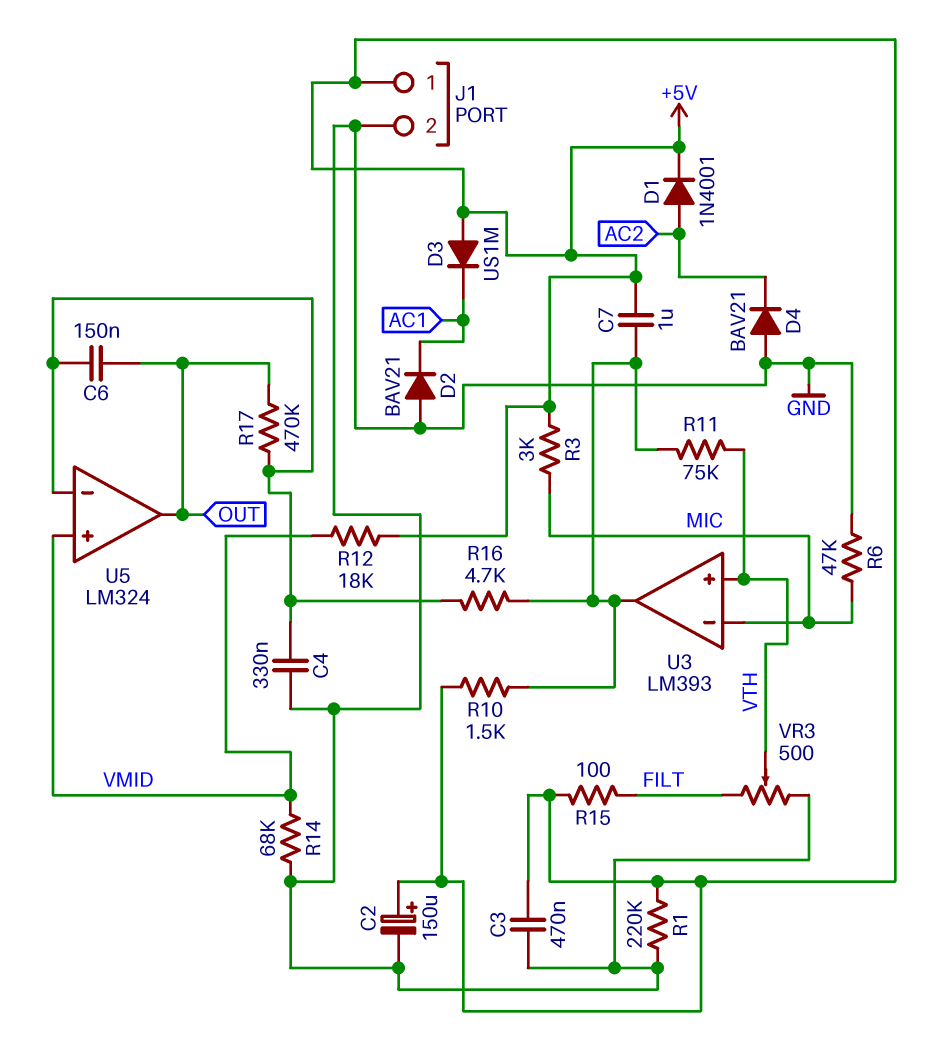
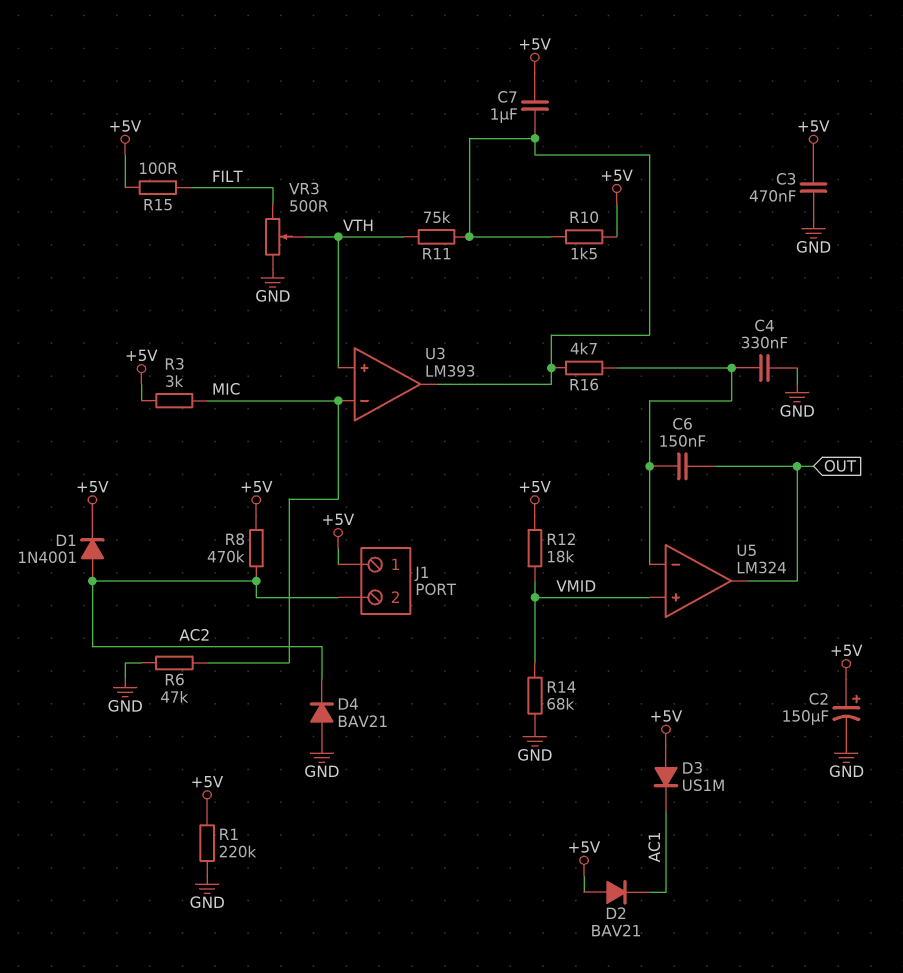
D2: diode BAV21 (A GND, K AC1) -> diode BAV21 (A +5V, K AC1)
J1 pin 2: GND -> AC2
R8: none -> 470k (+5V, AC2)
R17: 470k (OUT, U5/in-) -> none

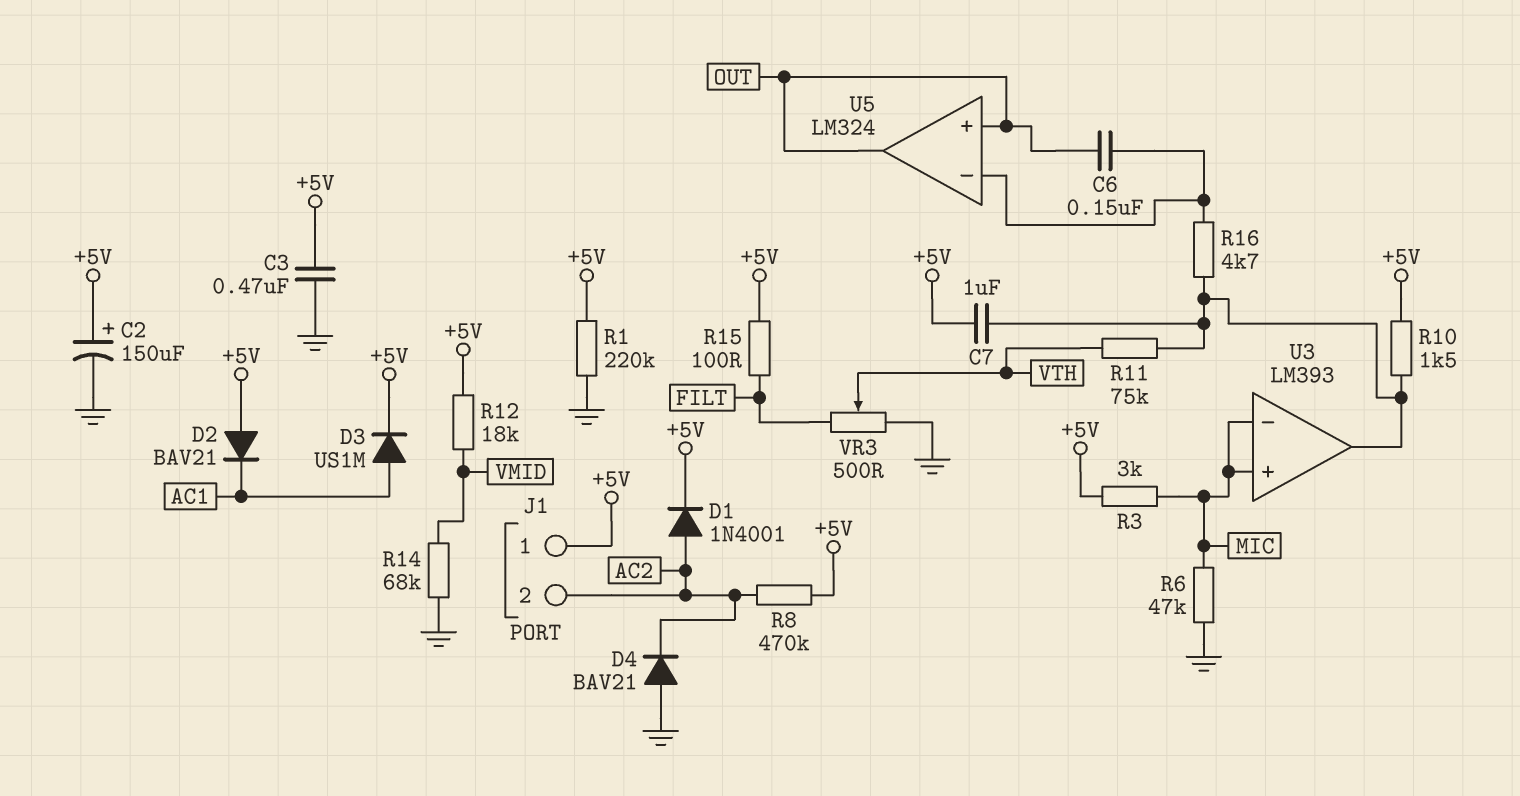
C4: 330nF (GND, U5/in-) -> none
D3: diode US1M (A +5V, K AC1) -> diode US1M (A AC1, K +5V)
U3 pin in+: VTH -> MIC
U5 pin in+: VMID -> OUT

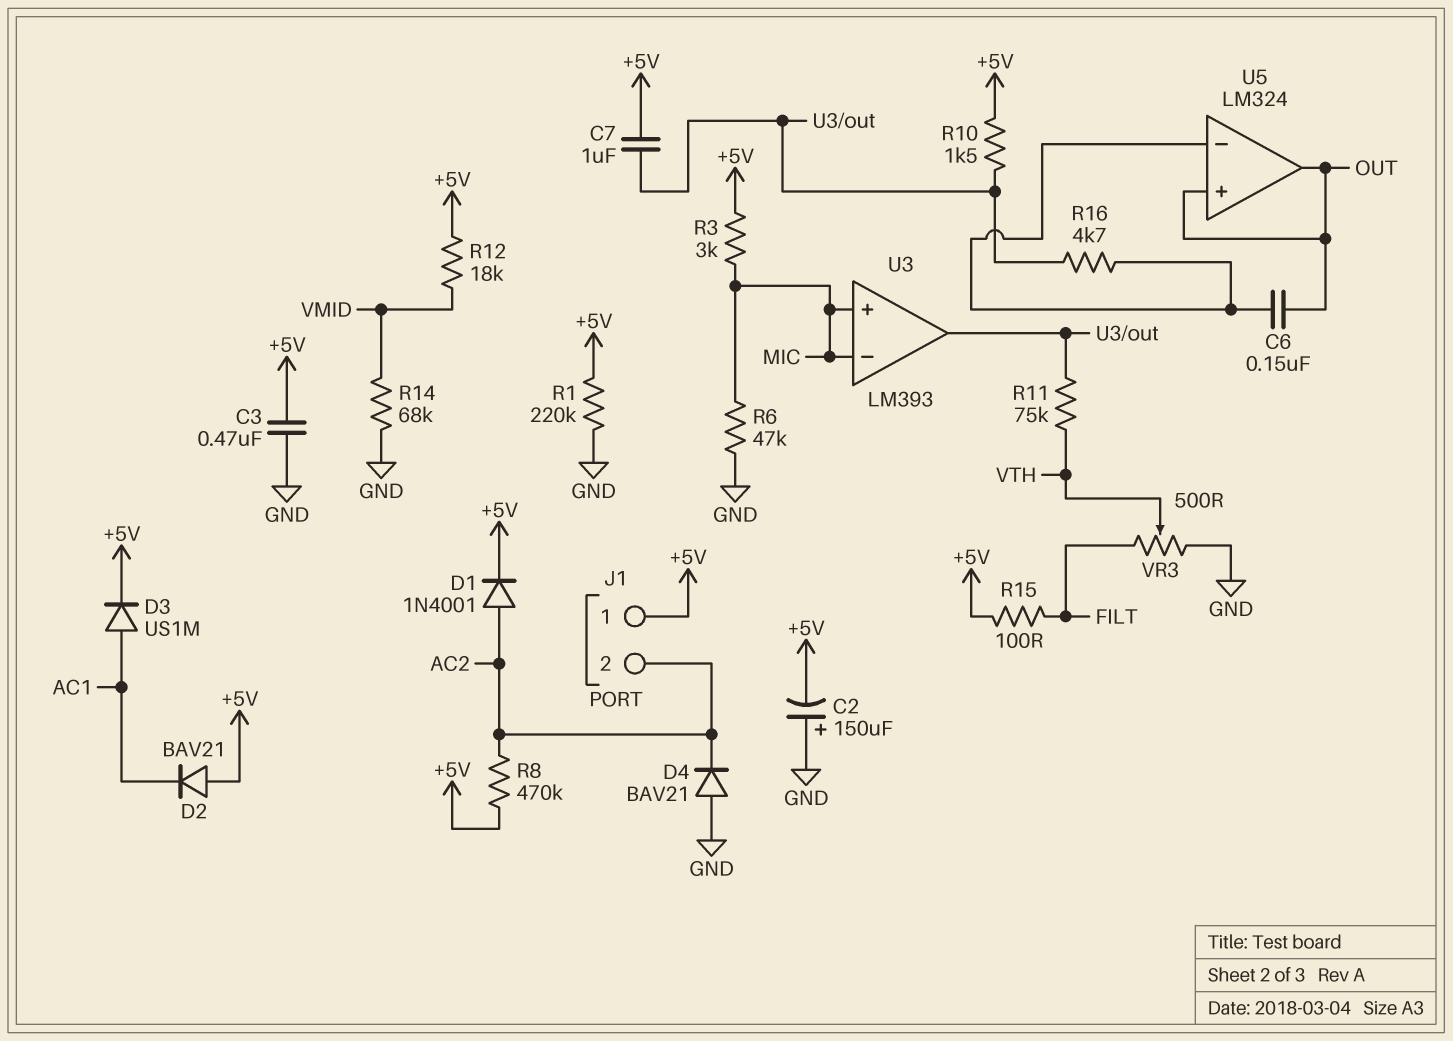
C2: 150uF (plus +5V, minus GND) -> 150uF (plus GND, minus +5V)

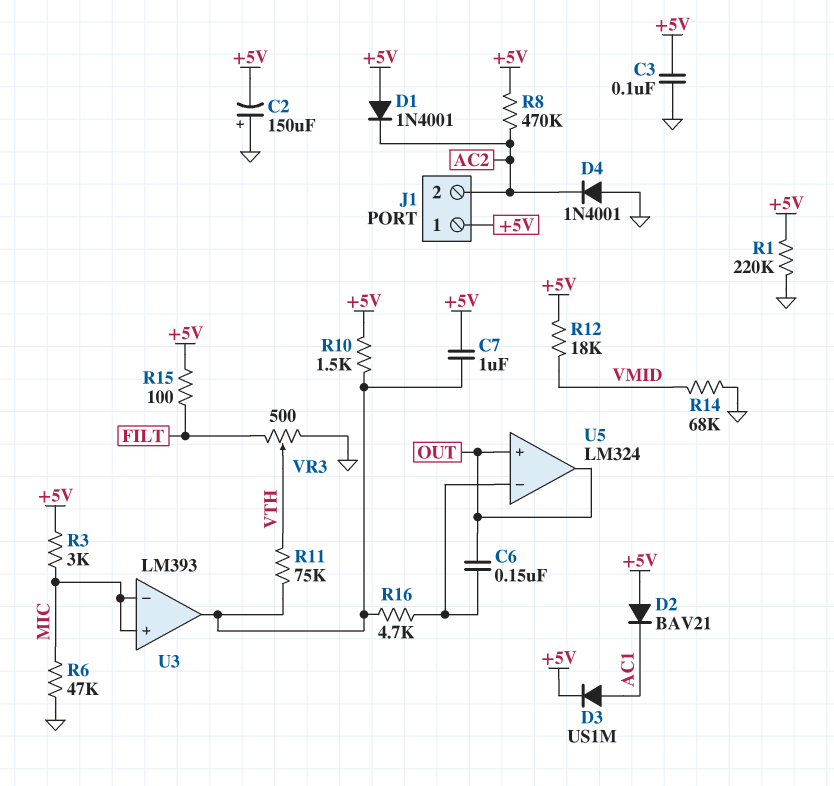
C3: 470nF (+5V, GND) -> 100nF (+5V, GND)
D1: diode 1N4001 (A AC2, K +5V) -> diode 1N4001 (A +5V, K AC2)
D4: diode BAV21 (A GND, K AC2) -> diode 1N4001 (A GND, K AC2)

